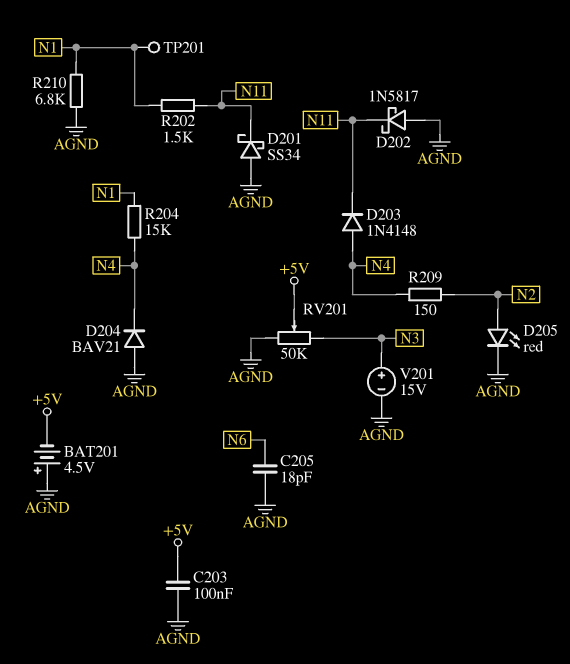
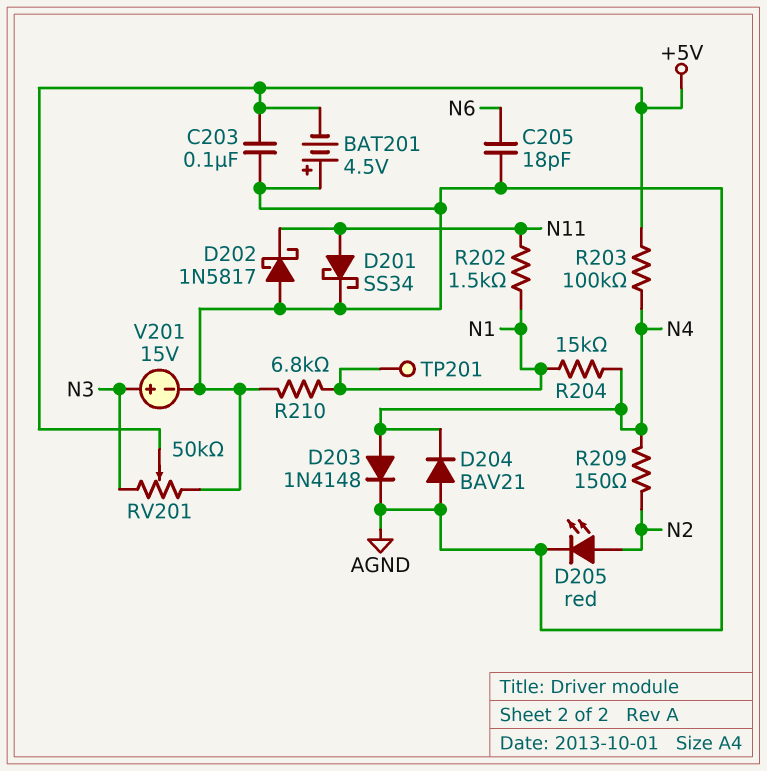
D201: schottky SS34 (A AGND, K N11) -> schottky SS34 (A N11, K AGND)
D203: diode 1N4148 (A N4, K N11) -> diode 1N4148 (A N4, K AGND)
R203: none -> 100k (+5V, N4)

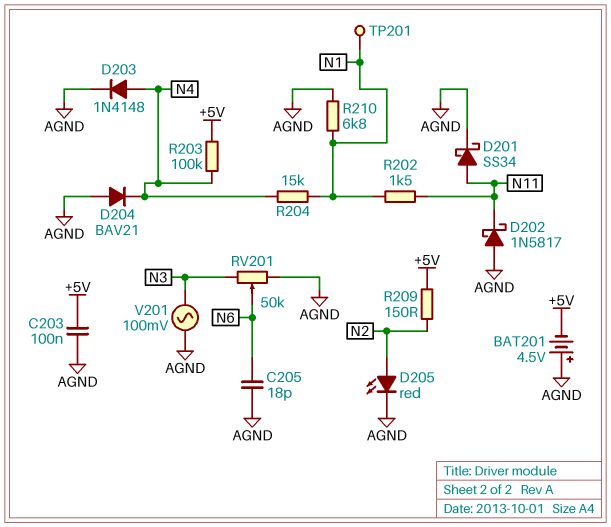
R209: 150 (N2, N4) -> 150 (+5V, N2)
RV201: 50k (AGND, N3, wiper +5V) -> 50k (AGND, N3, wiper N6)
V201: 15V (plus N3, minus AGND) -> AC 100mV (AGND, N3)

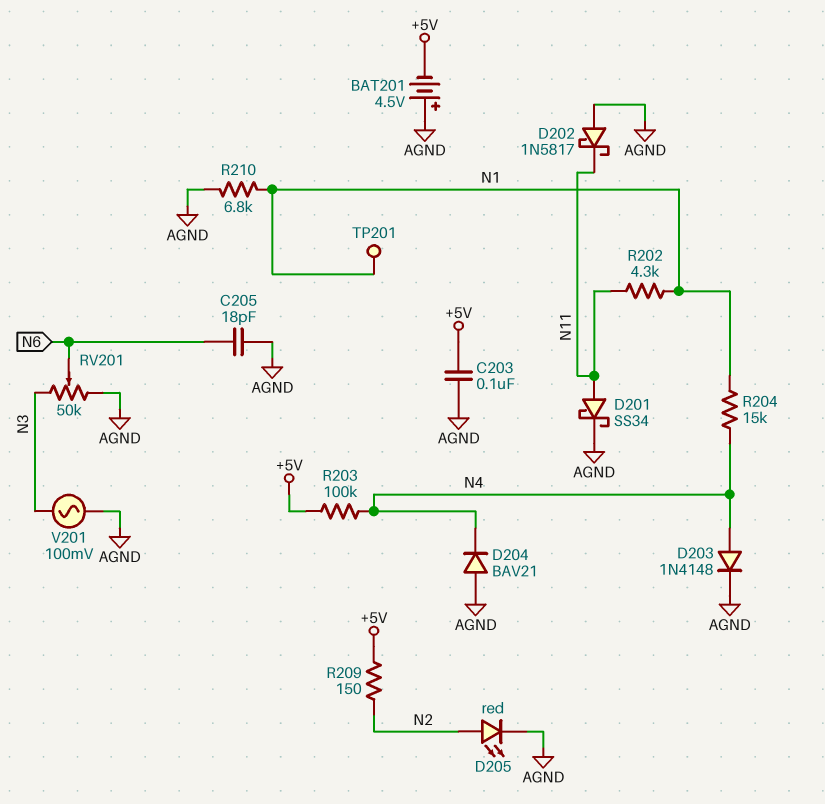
R202: 1.5k (N1, N11) -> 4.3k (N1, N11)

